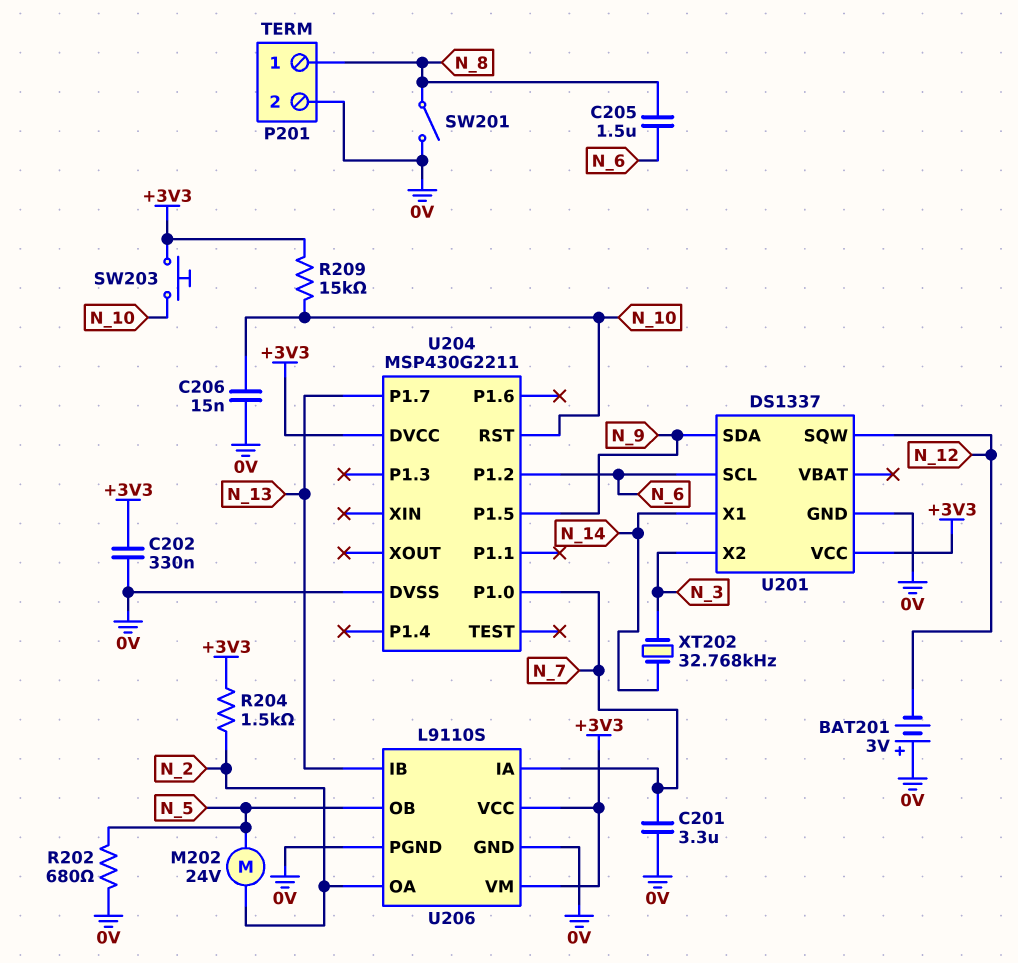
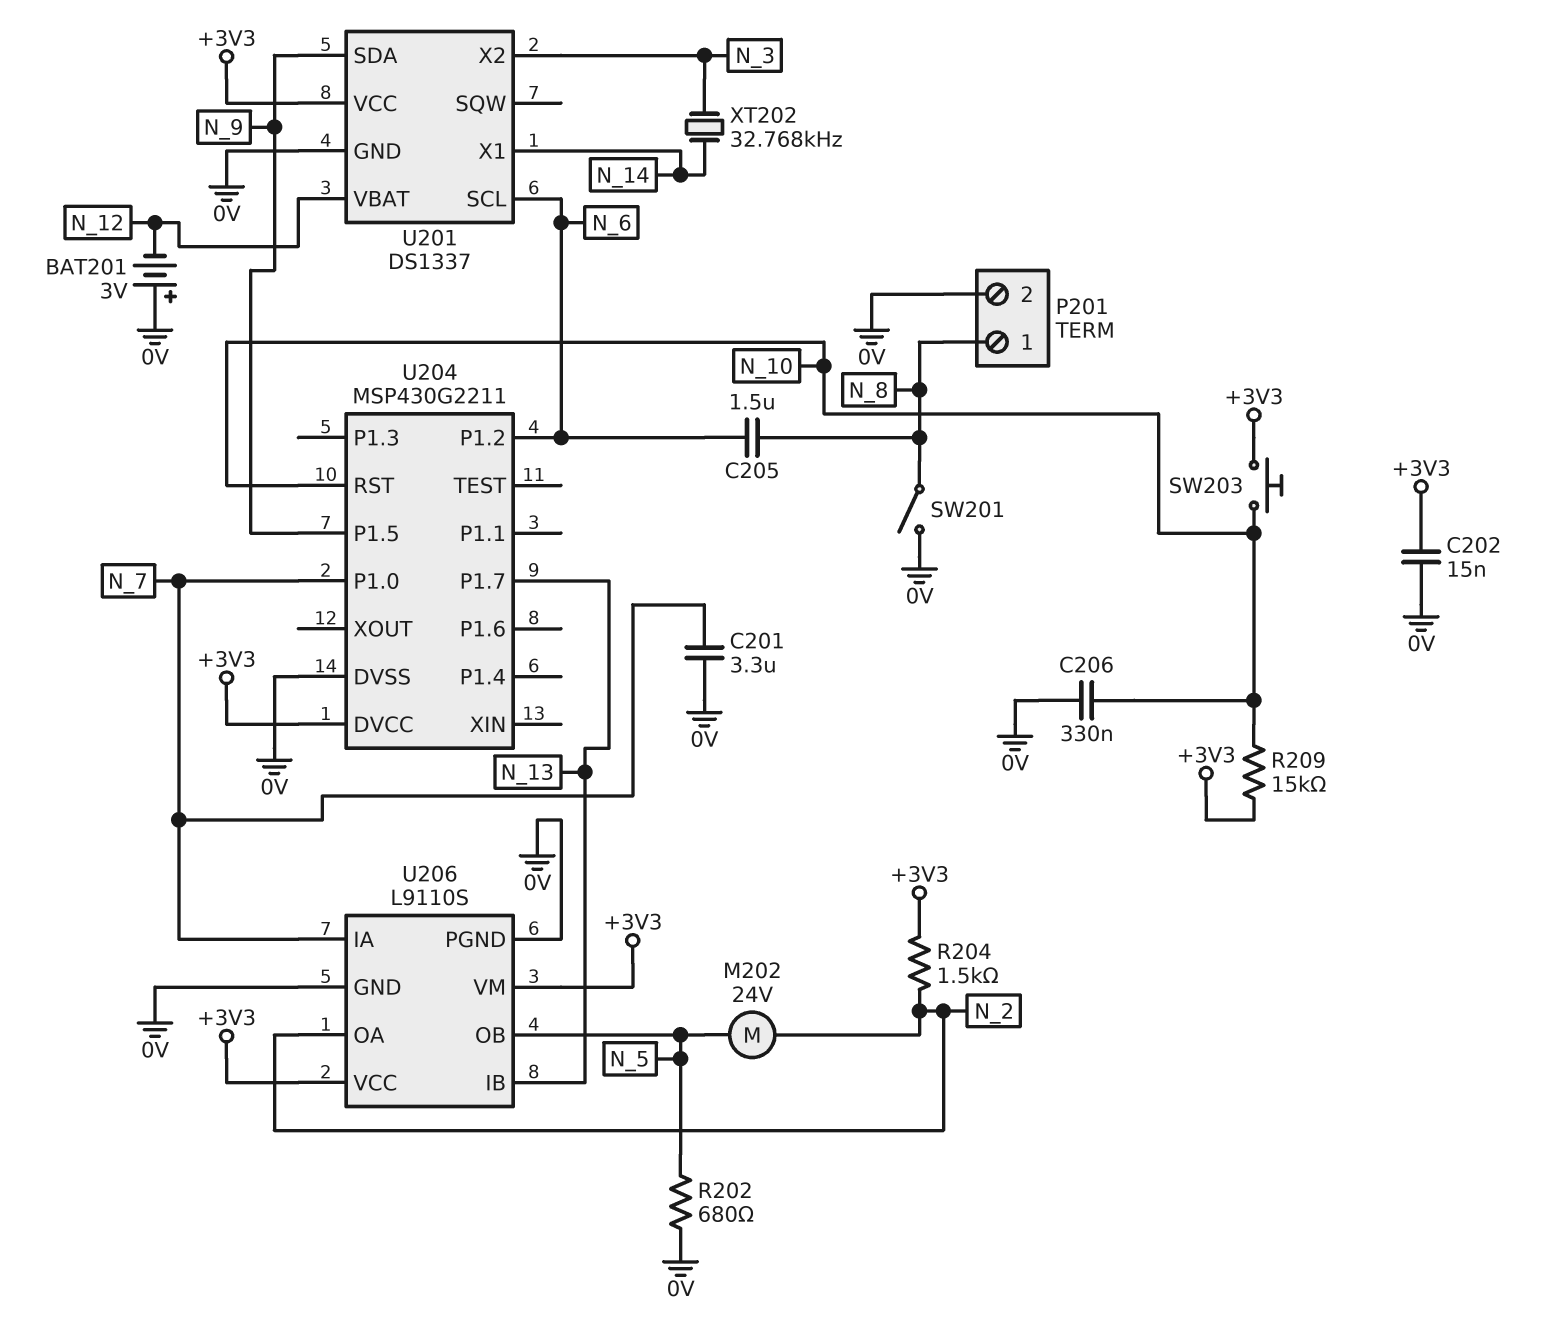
C202: 330nF (+3V3, 0V) -> 15nF (+3V3, 0V)
C206: 15nF (0V, N_10) -> 330nF (0V, N_10)
U201 pin SQW: N_12 -> none
U201 pin VBAT: none -> N_12

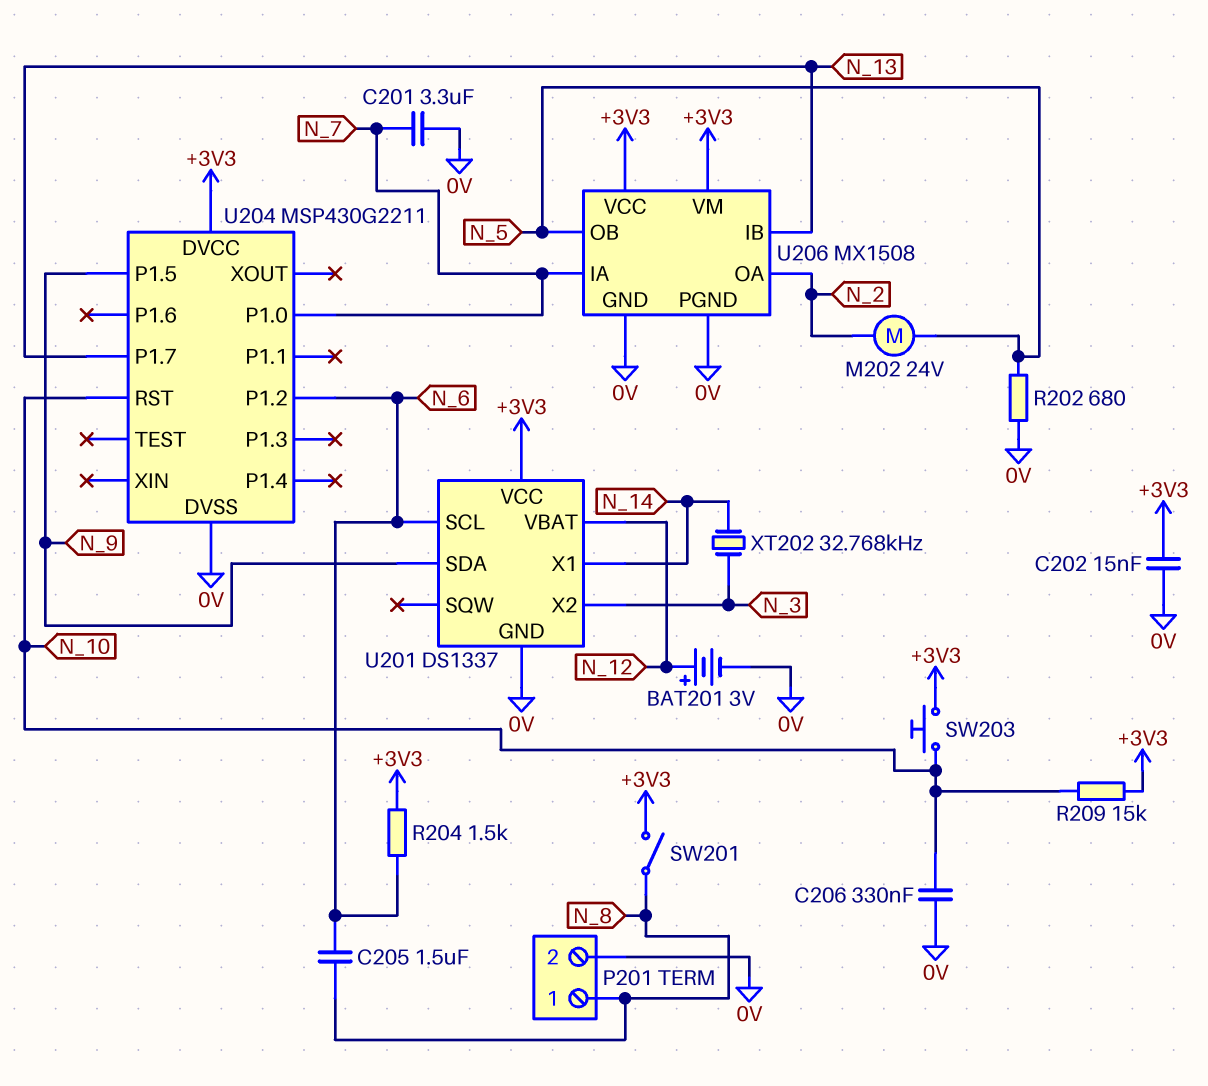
BAT201: 3V (plus 0V, minus N_12) -> 3V (plus N_12, minus 0V)
R204: 1.5k (+3V3, N_2) -> 1.5k (+3V3, N_6)
SW201: switch (0V, N_8) -> switch (+3V3, N_8)
U206: L9110S -> MX1508

